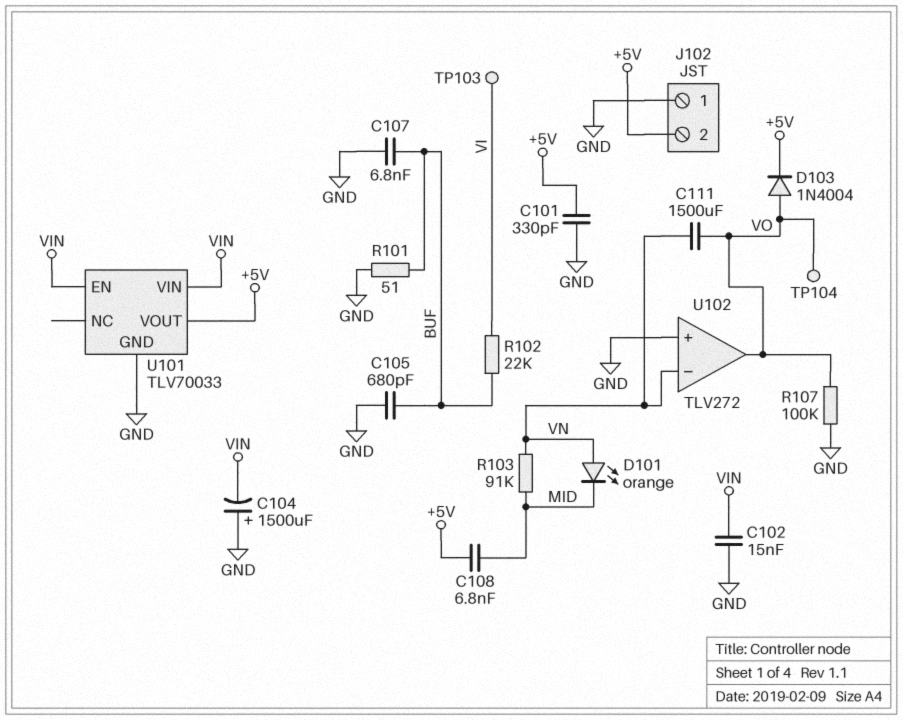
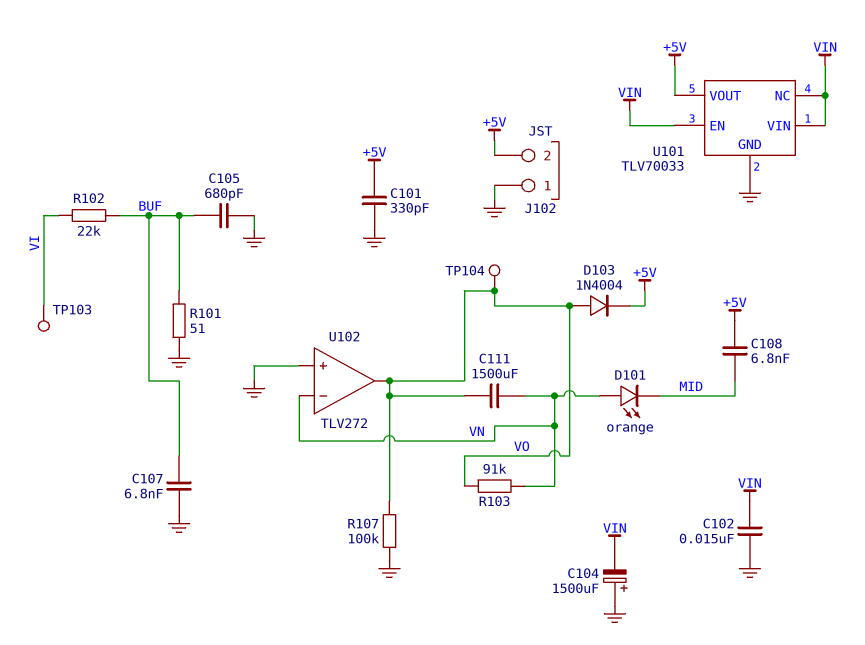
R103: 91k (MID, VN) -> 91k (VN, VO)
U101 pin NC: none -> VIN

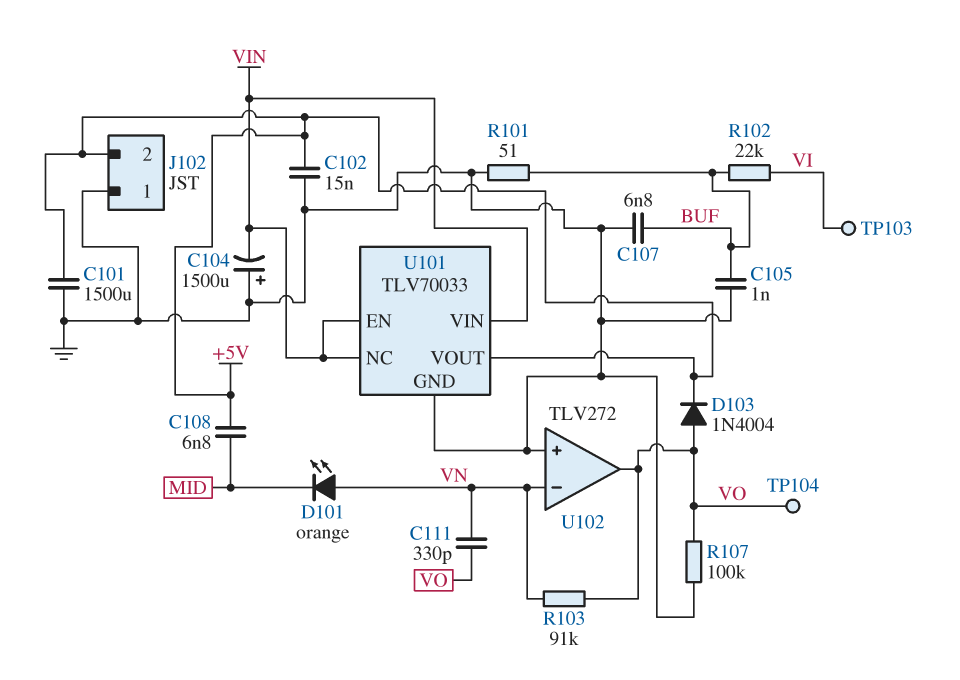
C101: 330pF (+5V, GND) -> 1500uF (+5V, GND)
C102: 15nF (GND, VIN) -> 15nF (+5V, GND)
C105: 680pF (BUF, GND) -> 1nF (BUF, GND)
C111: 1500uF (VN, VO) -> 330pF (VN, VO)

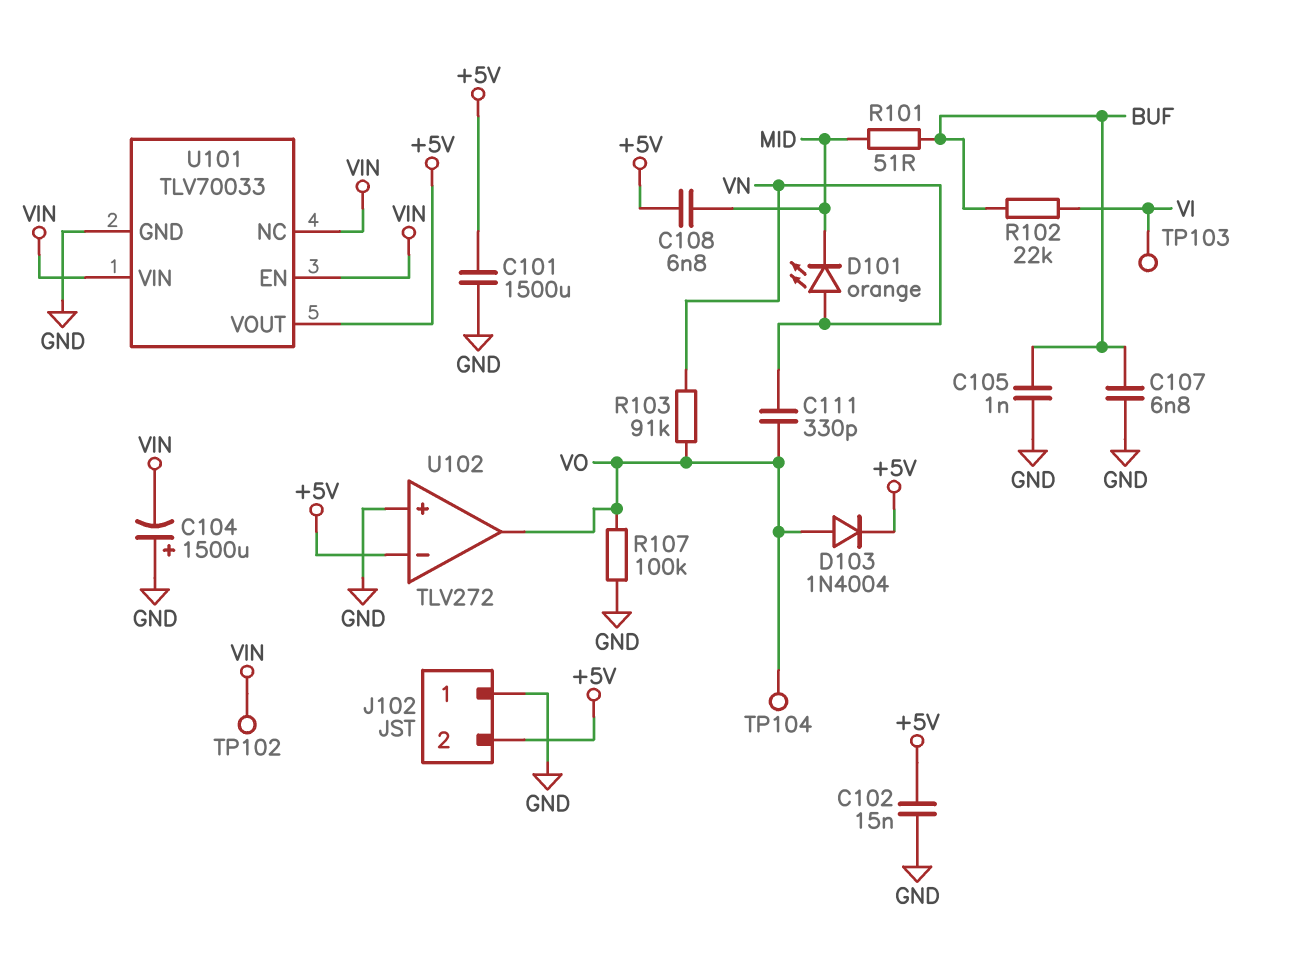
R101: 51 (BUF, GND) -> 51 (BUF, MID)
TP102: none -> test point (VIN)
U102 pin in-: VN -> +5V

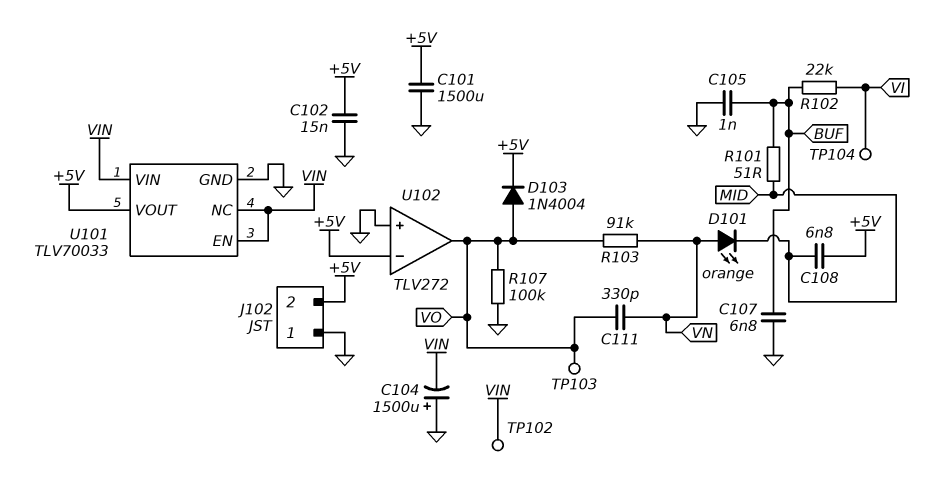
TP103: test point (VI) -> test point (VO)
TP104: test point (VO) -> test point (VI)

